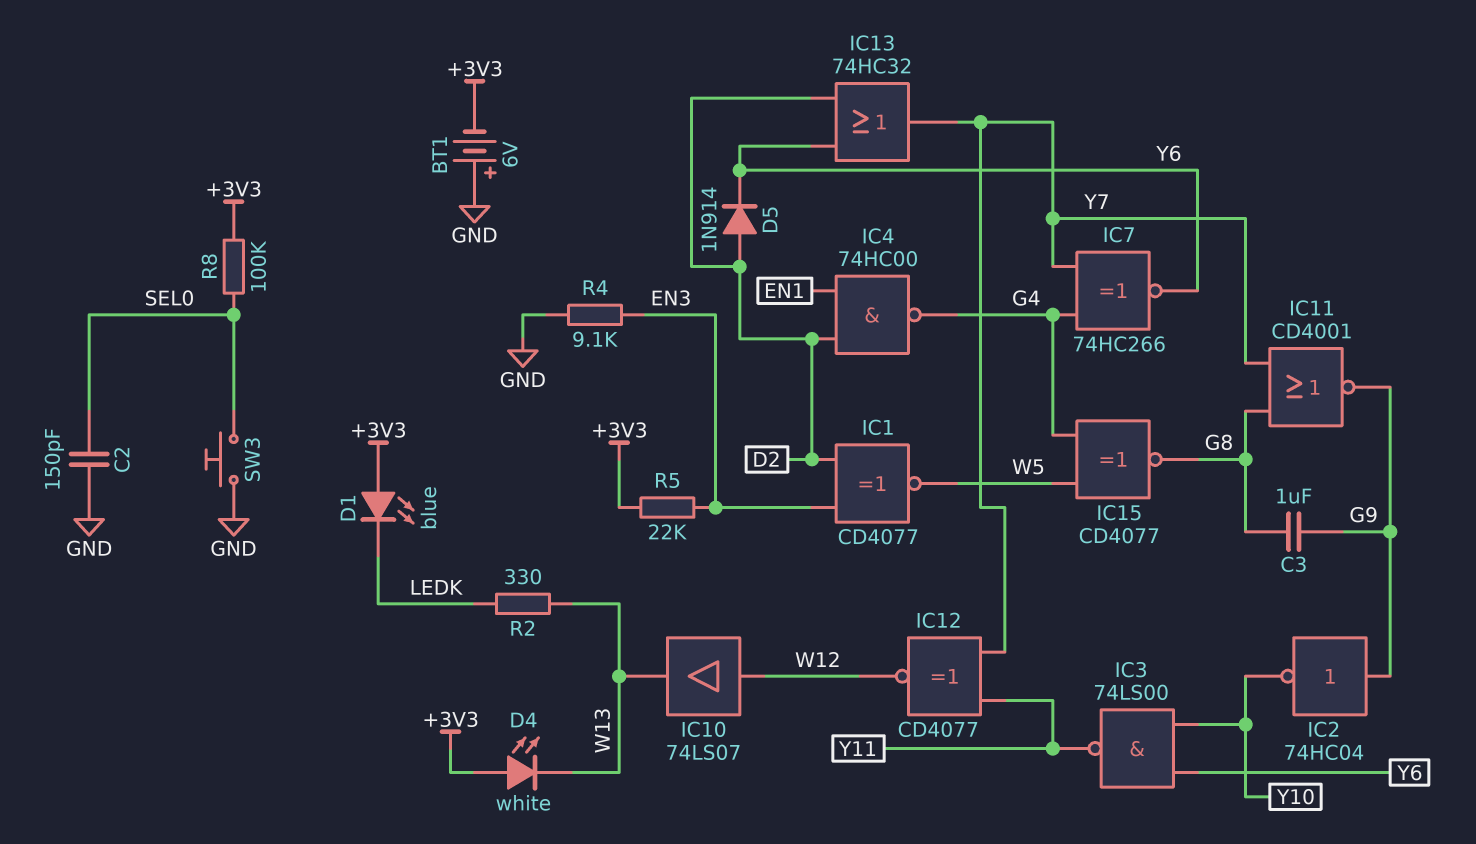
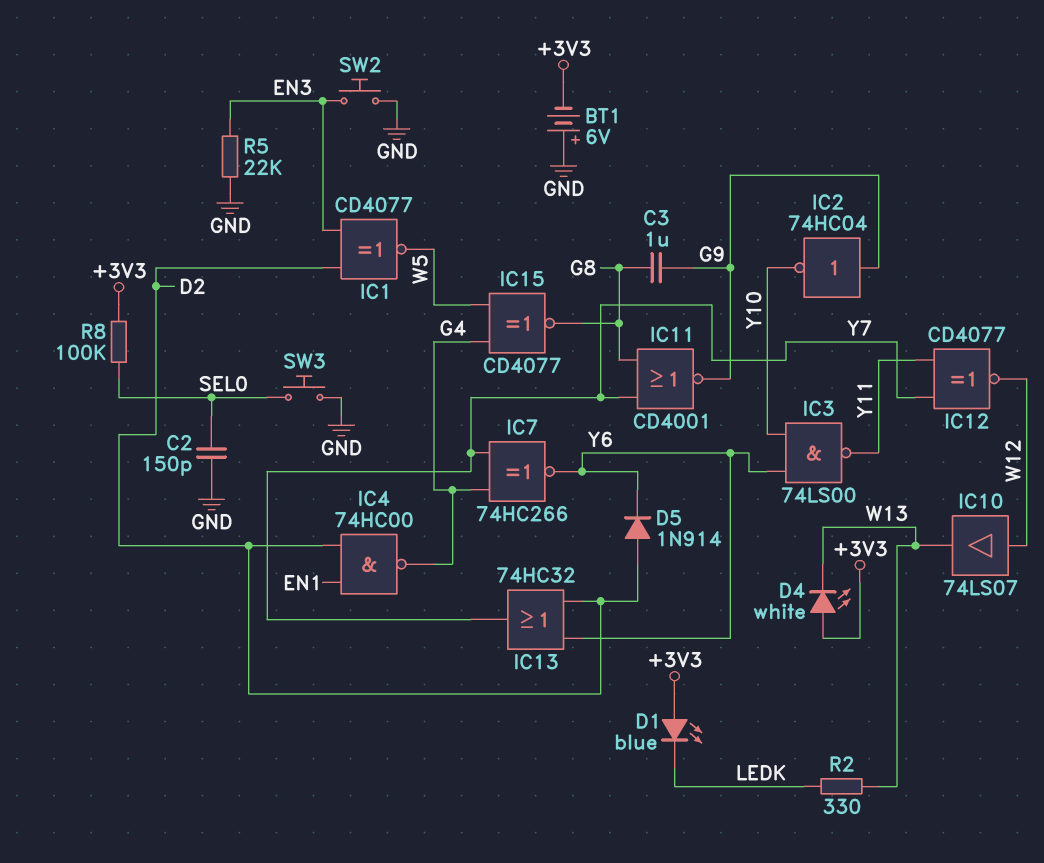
R4: 9.1k (EN3, GND) -> none
R5: 22k (+3V3, EN3) -> 22k (EN3, GND)
SW2: none -> button (EN3, GND)

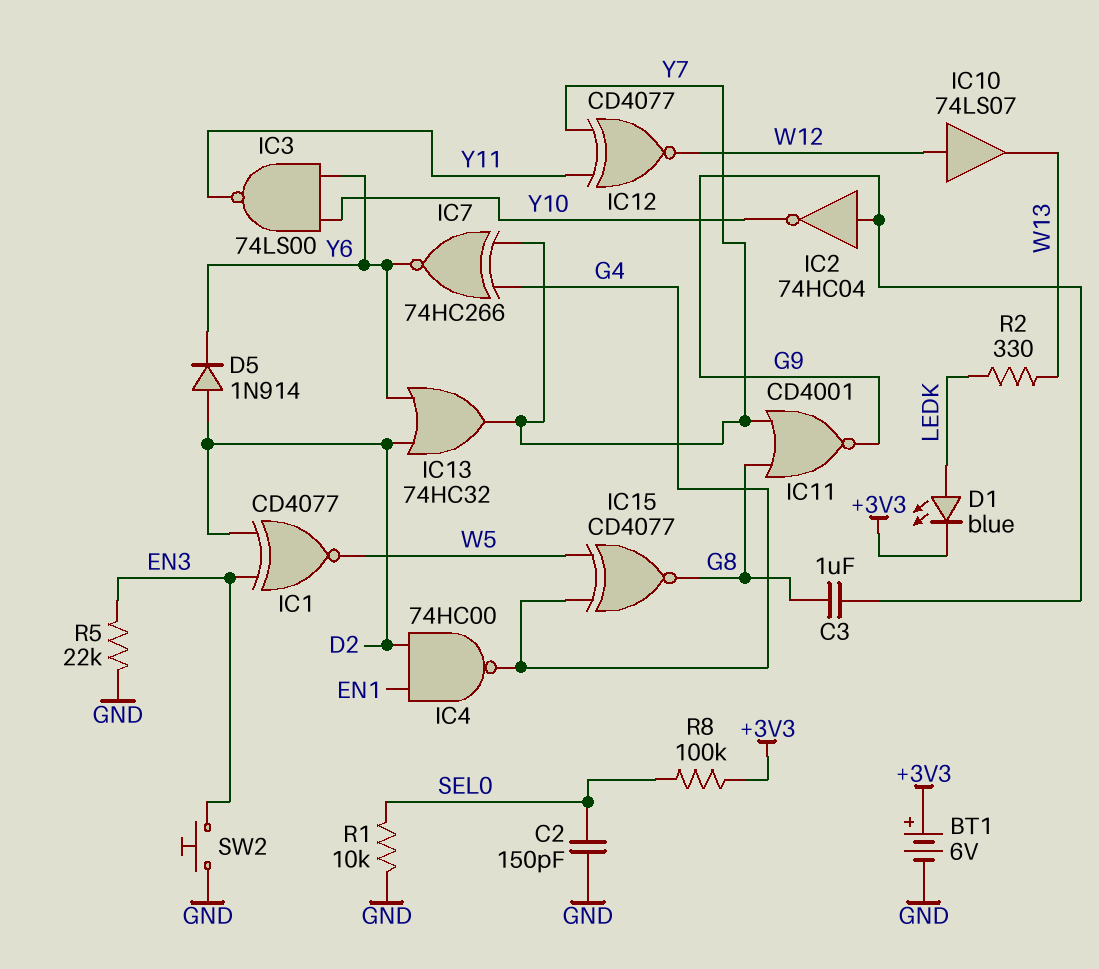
BT1: 6V (plus GND, minus +3V3) -> 6V (plus +3V3, minus GND)
D1: LED blue (A +3V3, K LEDK) -> LED blue (A LEDK, K +3V3)
D4: LED white (A +3V3, K W13) -> none
R1: none -> 10k (GND, SEL0)
SW3: button (GND, SEL0) -> none

